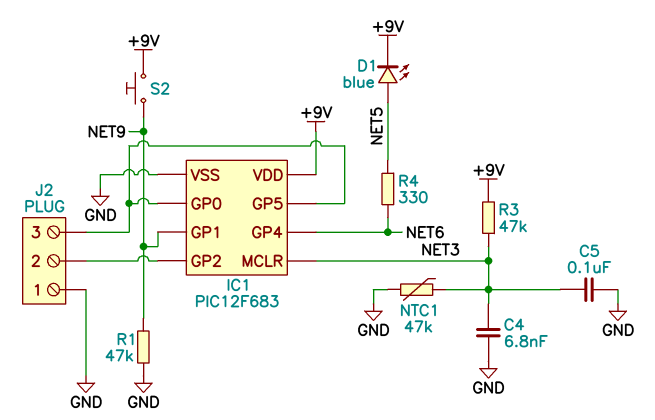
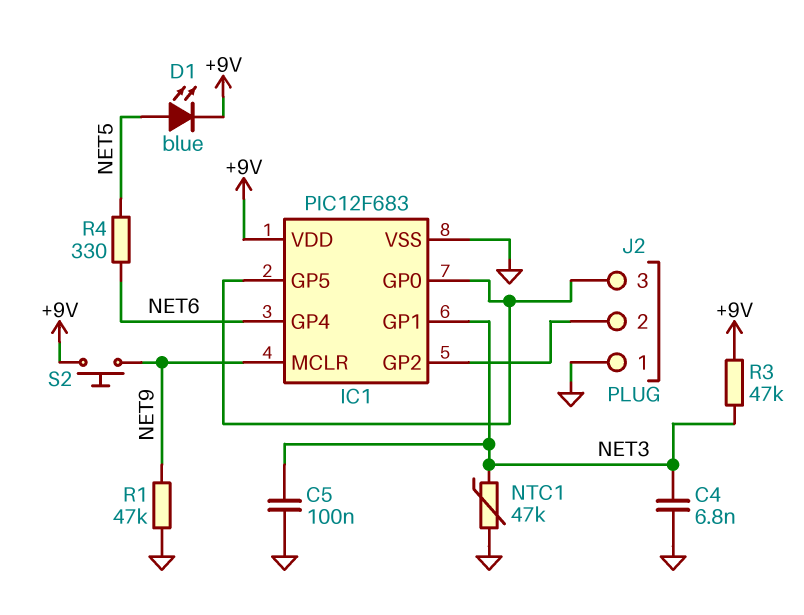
IC1 pin GP1: NET9 -> NET3
IC1 pin MCLR: NET3 -> NET9

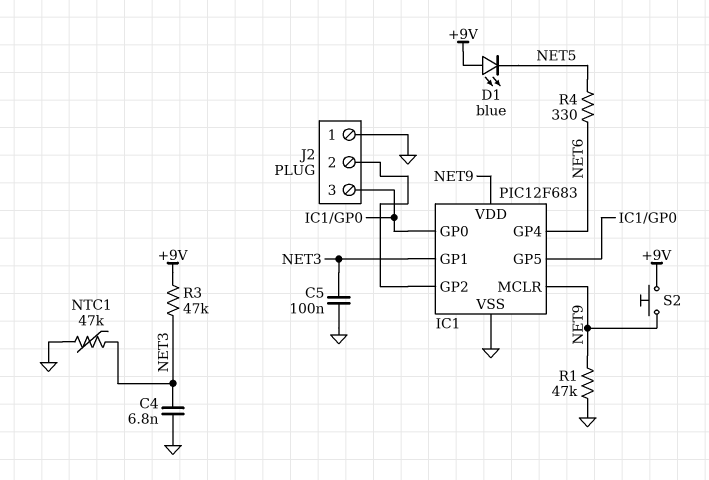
D1: LED blue (A NET5, K +9V) -> LED blue (A +9V, K NET5)
IC1 pin VDD: +9V -> NET9

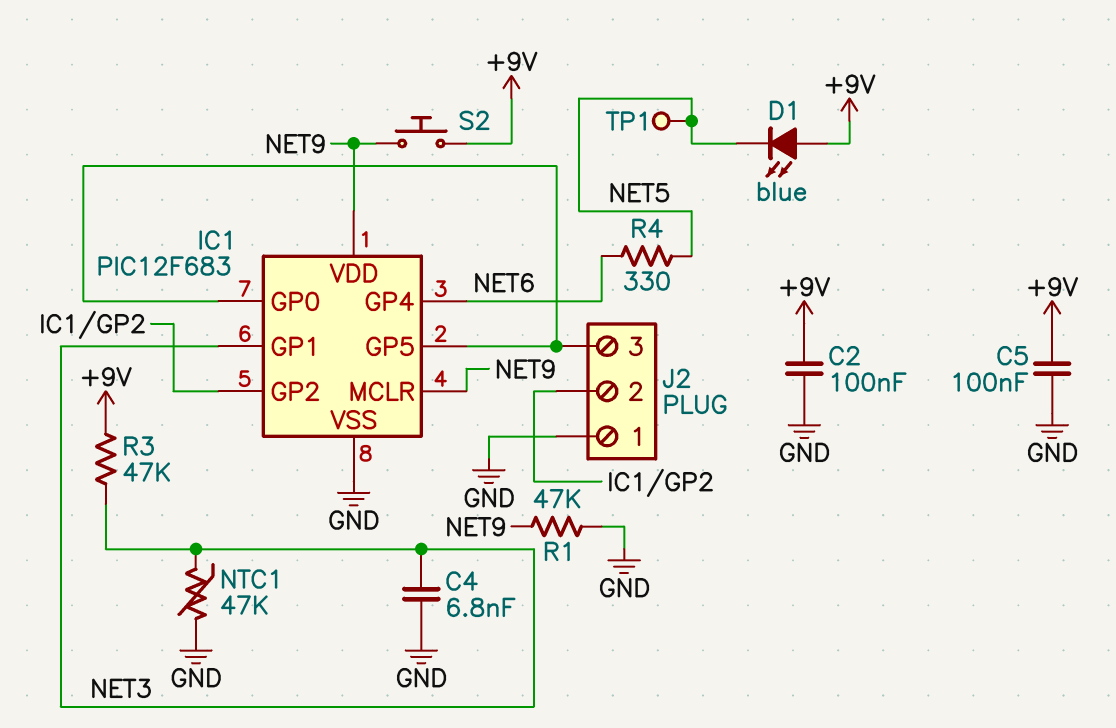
C2: none -> 100nF (+9V, GND)
C5: 100nF (GND, NET3) -> 100nF (+9V, GND)
TP1: none -> test point (NET5)

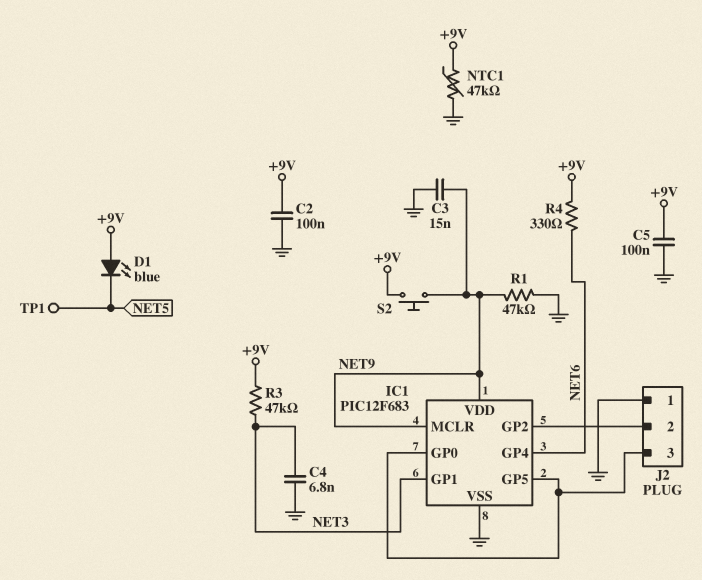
C3: none -> 15nF (GND, NET9)
NTC1: 47k (GND, NET3) -> 47k (+9V, GND)
R4: 330 (NET5, NET6) -> 330 (+9V, NET6)

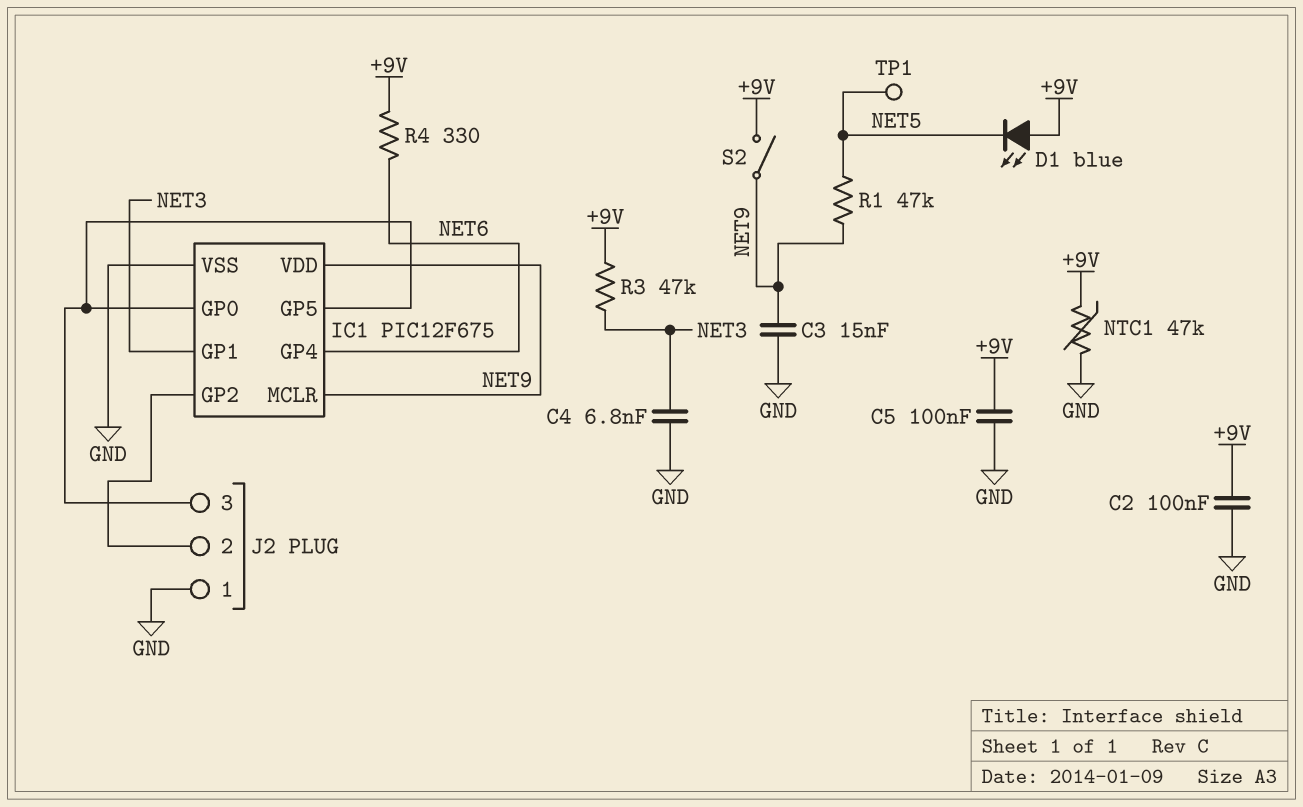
IC1: PIC12F683 -> PIC12F675
R1: 47k (GND, NET9) -> 47k (NET5, NET9)
S2: button (+9V, NET9) -> switch (+9V, NET9)

